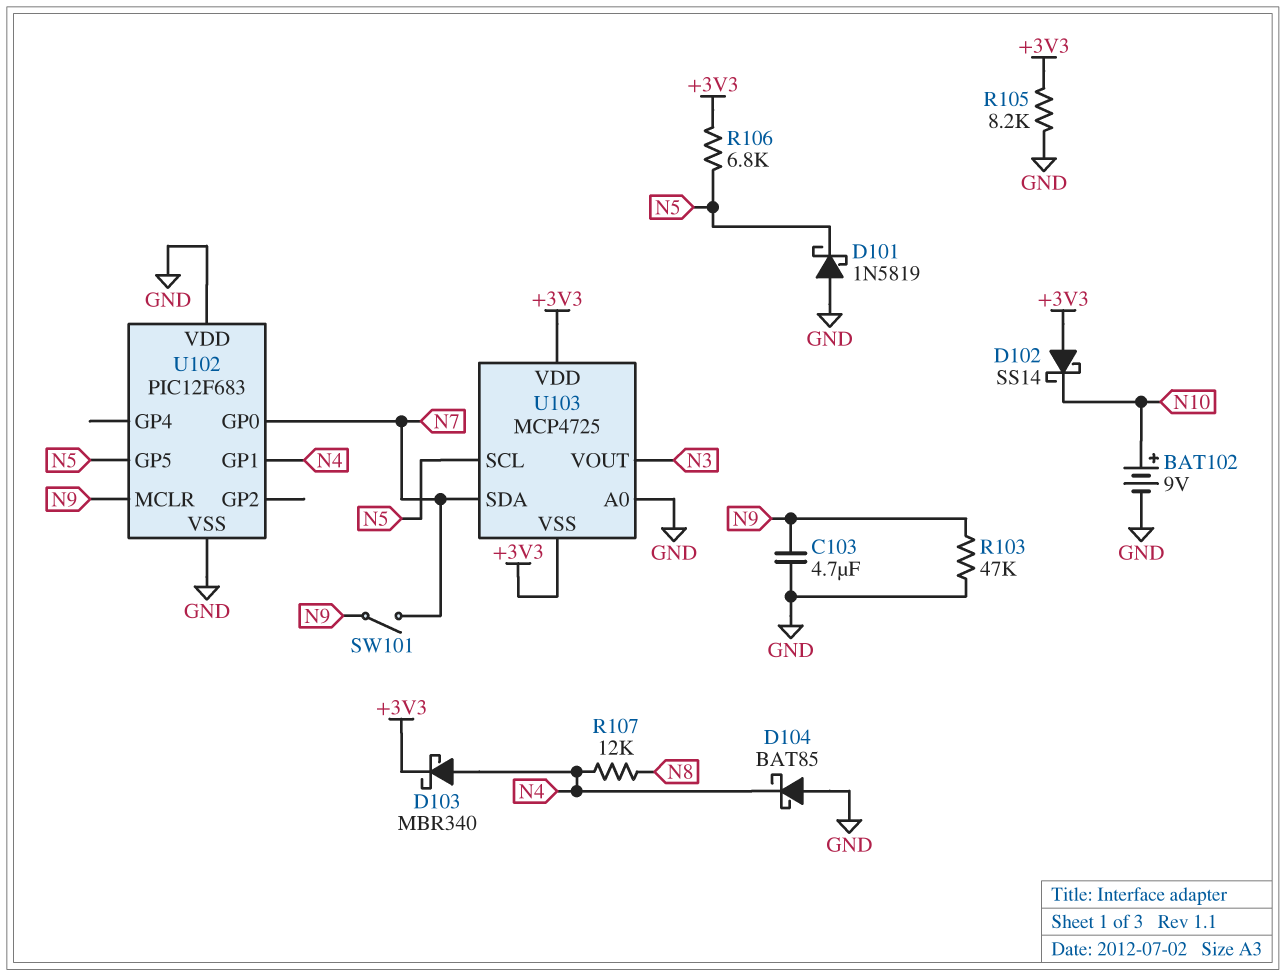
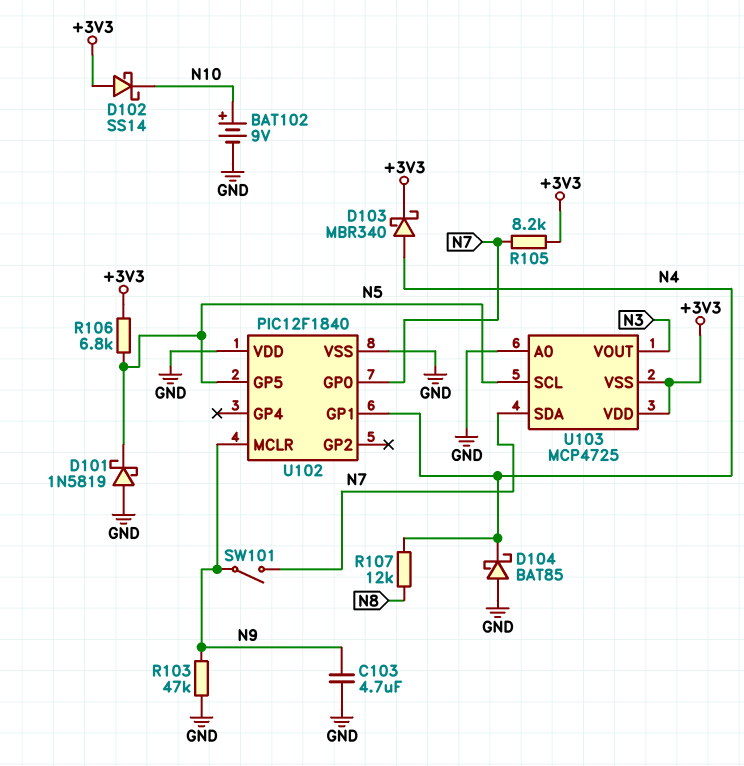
R105: 8.2k (+3V3, GND) -> 8.2k (+3V3, N7)
U102: PIC12F683 -> PIC12F1840

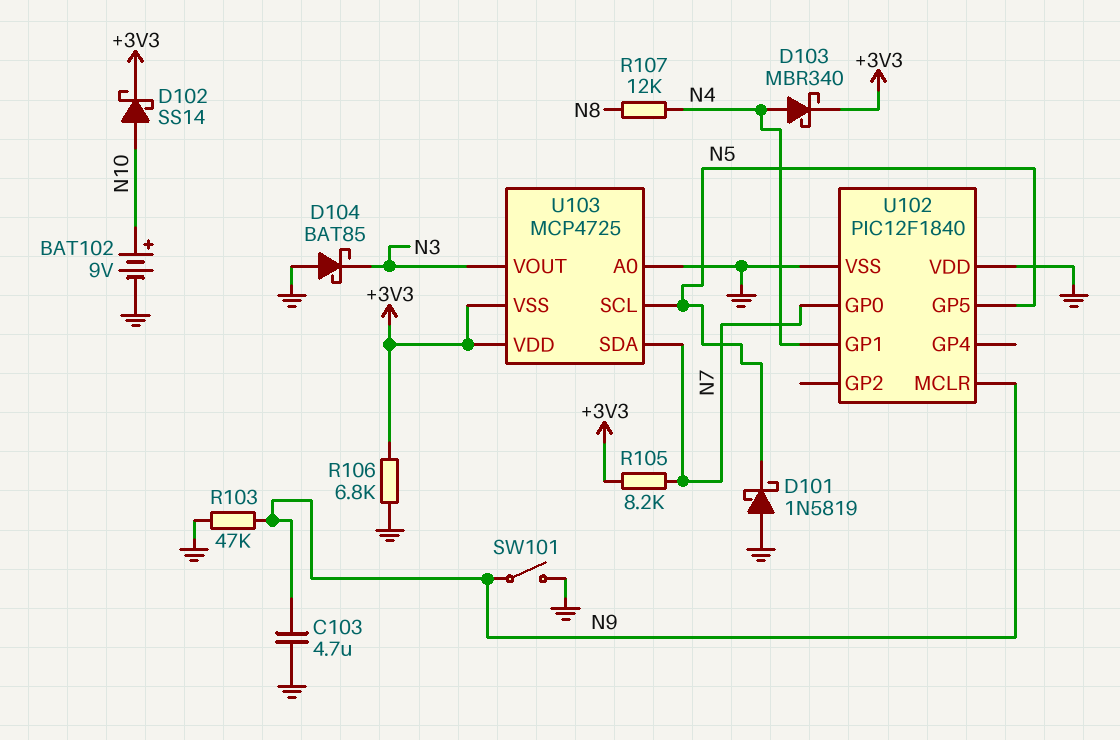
D102: schottky SS14 (A +3V3, K N10) -> schottky SS14 (A N10, K +3V3)
D104: schottky BAT85 (A GND, K N4) -> schottky BAT85 (A GND, K N3)
R106: 6.8k (+3V3, N5) -> 6.8k (+3V3, GND)
SW101: switch (N7, N9) -> switch (GND, N9)

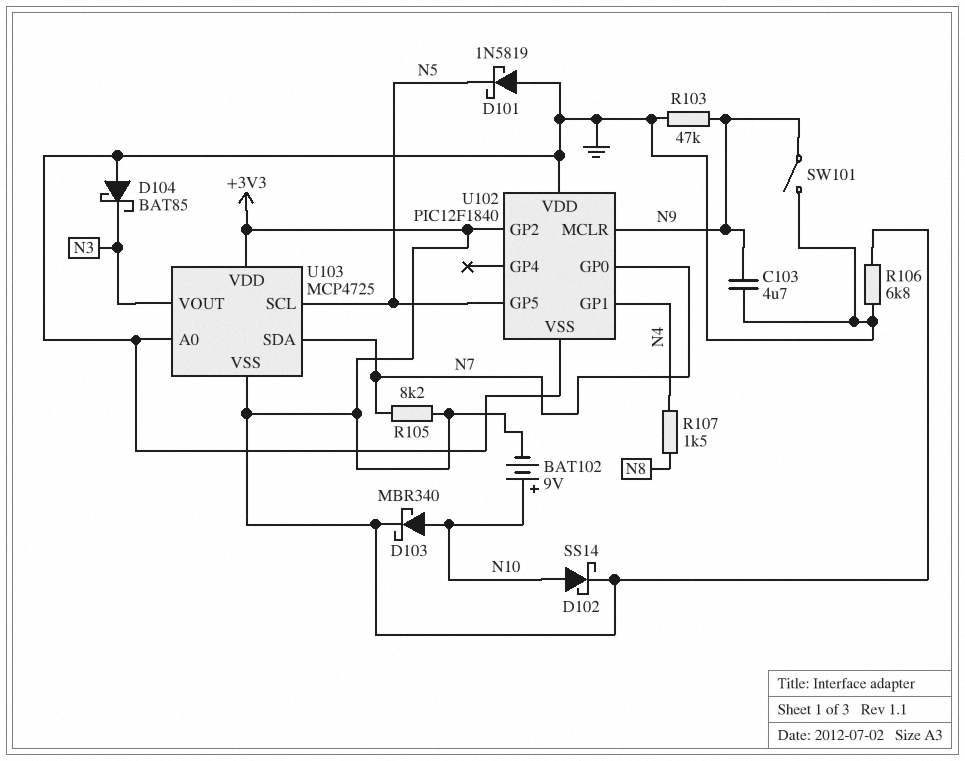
BAT102: 9V (plus N10, minus GND) -> 9V (plus N10, minus +3V3)
D103: schottky MBR340 (A N4, K +3V3) -> schottky MBR340 (A N10, K +3V3)
R107: 12k (N4, N8) -> 1.5k (N4, N8)
U102 pin GP2: none -> +3V3

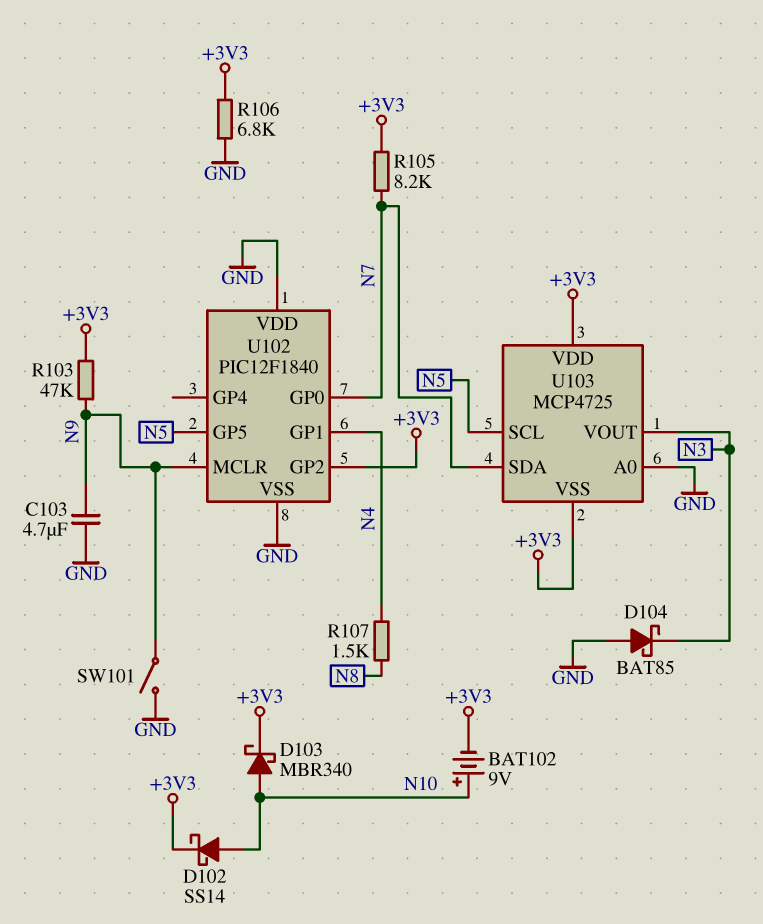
D101: schottky 1N5819 (A GND, K N5) -> none
R103: 47k (GND, N9) -> 47k (+3V3, N9)

